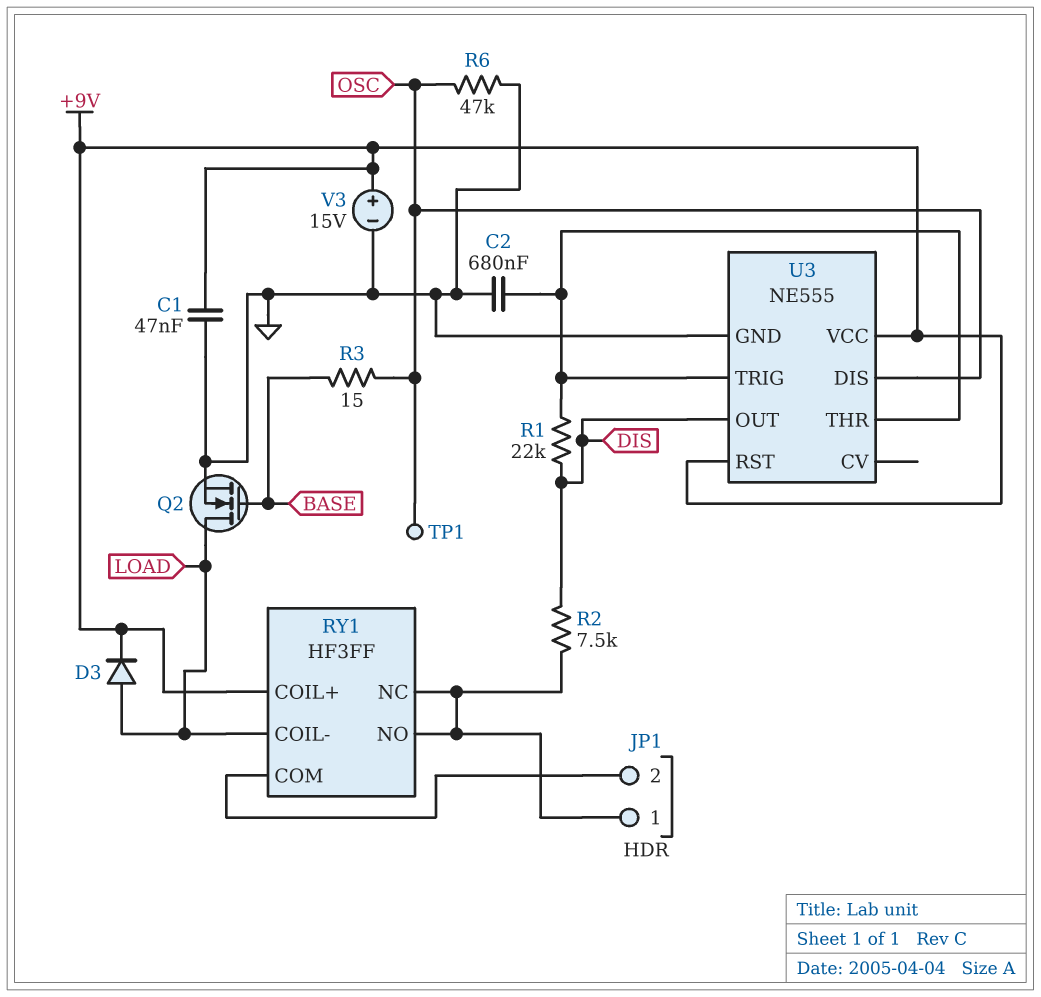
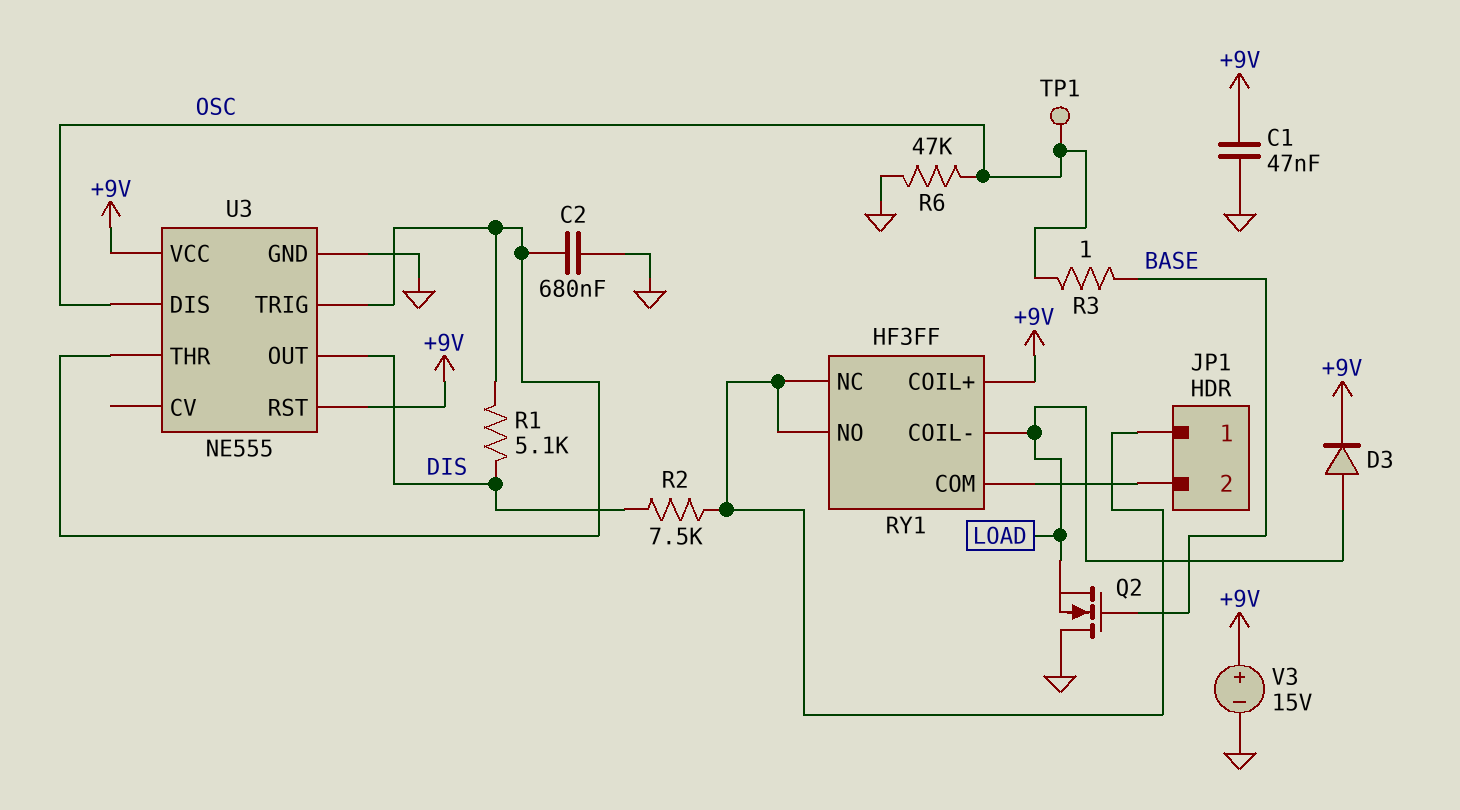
Q2: NMOS (G BASE, D LOAD, S GND) -> NMOS (G BASE, D GND, S LOAD)
R1: 22k (DIS, U3/THR) -> 5.1k (DIS, U3/THR)
R3: 15 (BASE, OSC) -> 1 (BASE, OSC)

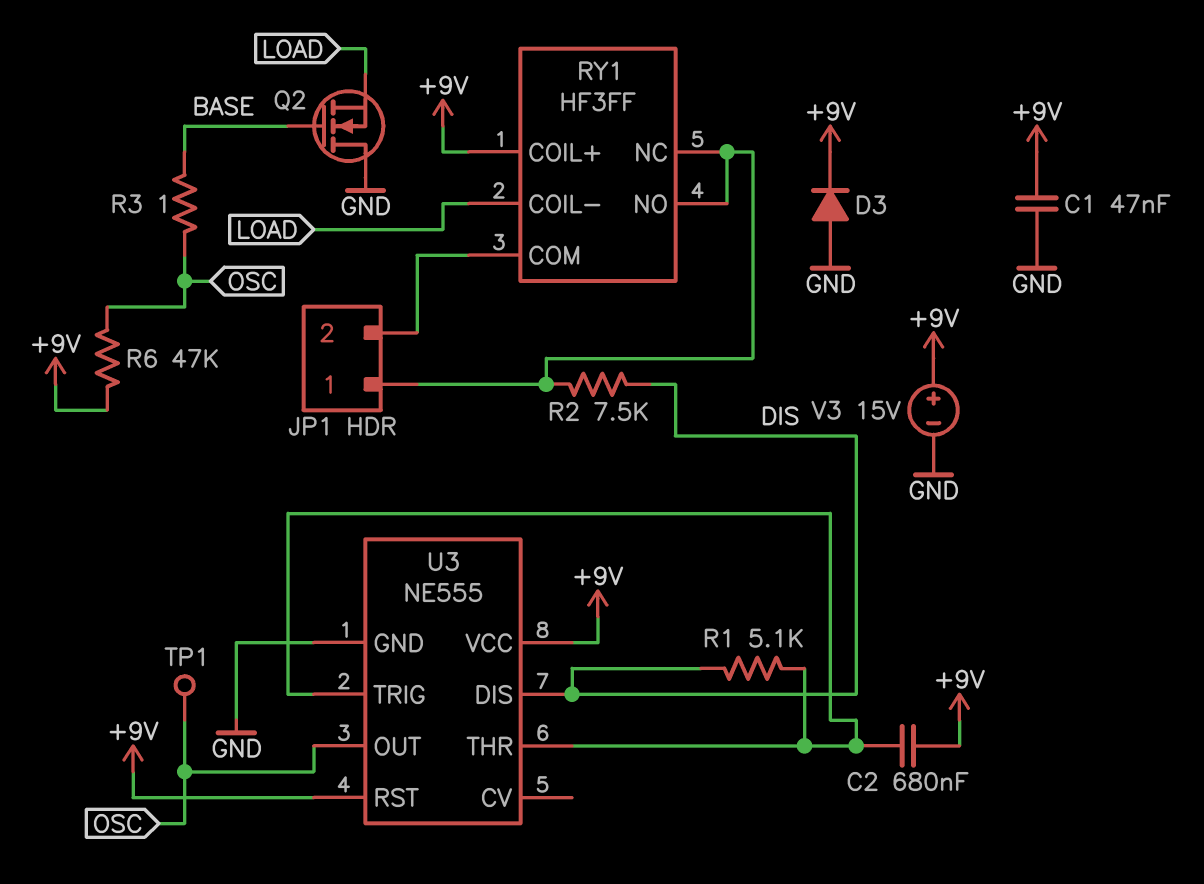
C2: 680nF (GND, U3/THR) -> 680nF (+9V, U3/THR)
D3: diode (A LOAD, K +9V) -> diode (A GND, K +9V)
R6: 47k (GND, OSC) -> 47k (+9V, OSC)
U3 pin DIS: OSC -> DIS
U3 pin OUT: DIS -> OSC

